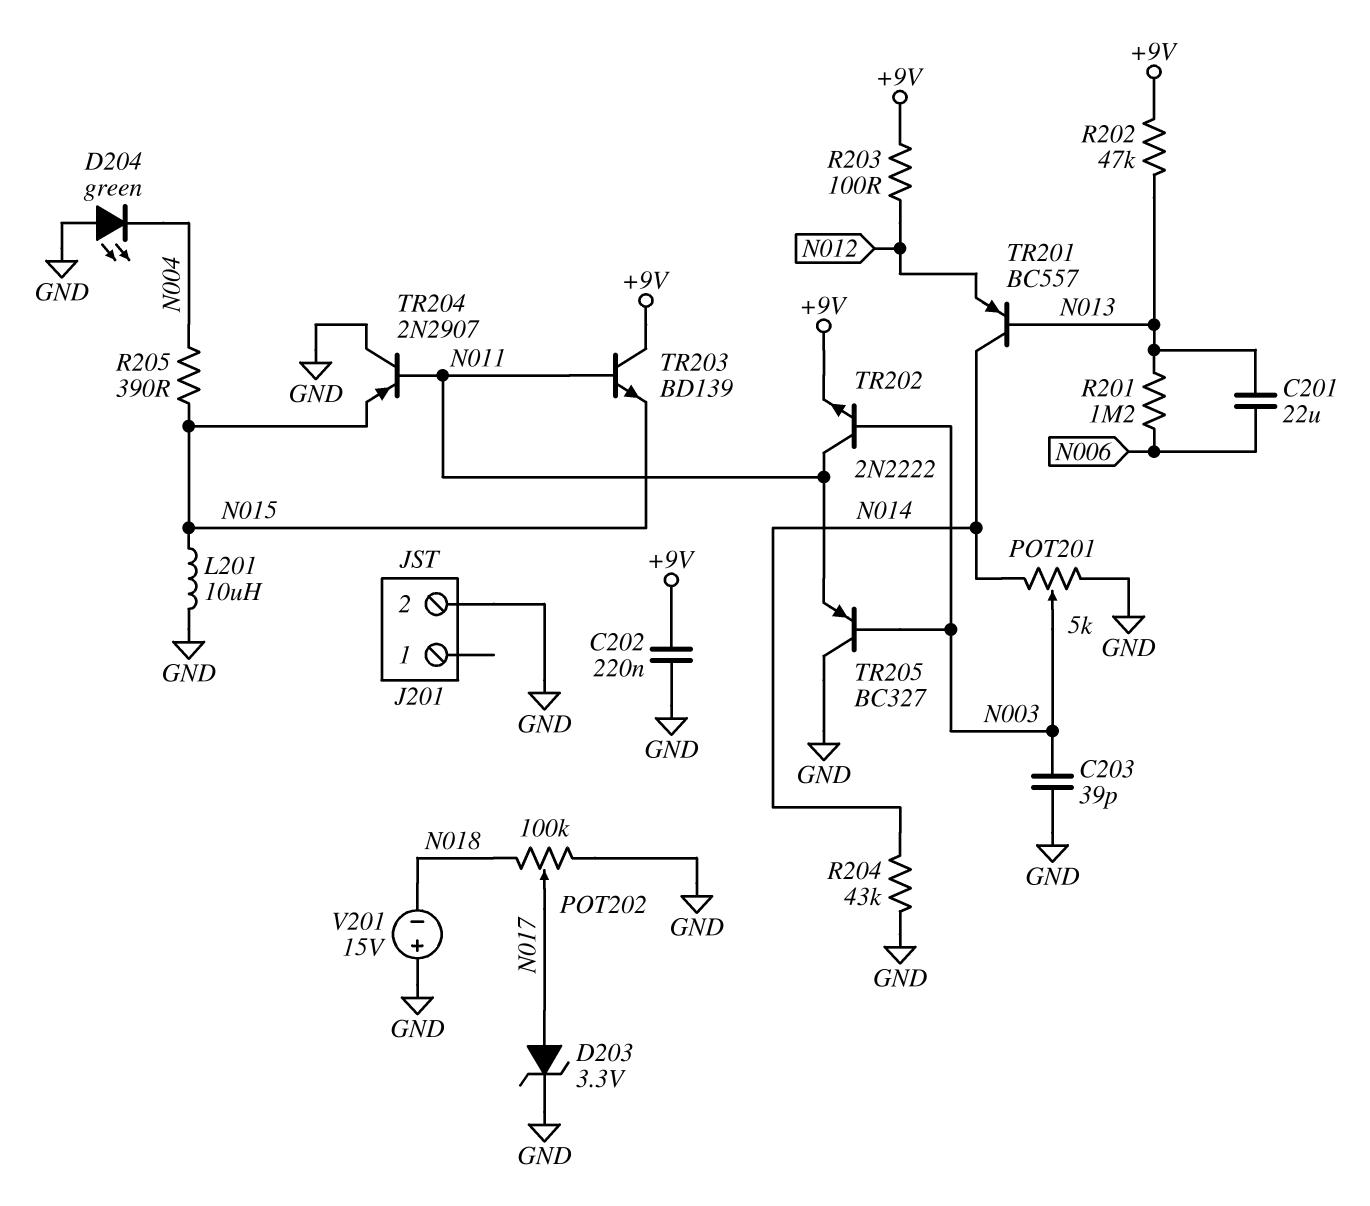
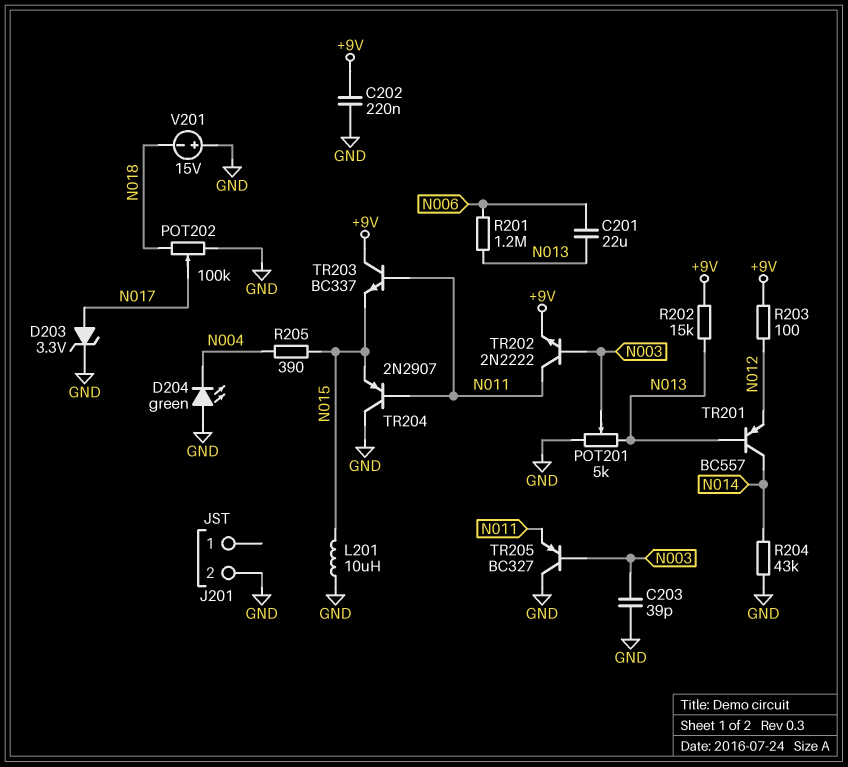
POT201: 5k (GND, N014, wiper N003) -> 5k (GND, N013, wiper N003)
R202: 47k (+9V, N013) -> 15k (+9V, N013)
TR203: NPN BD139 (B N011, C +9V, E N015) -> NPN BC337 (B N011, C +9V, E N015)

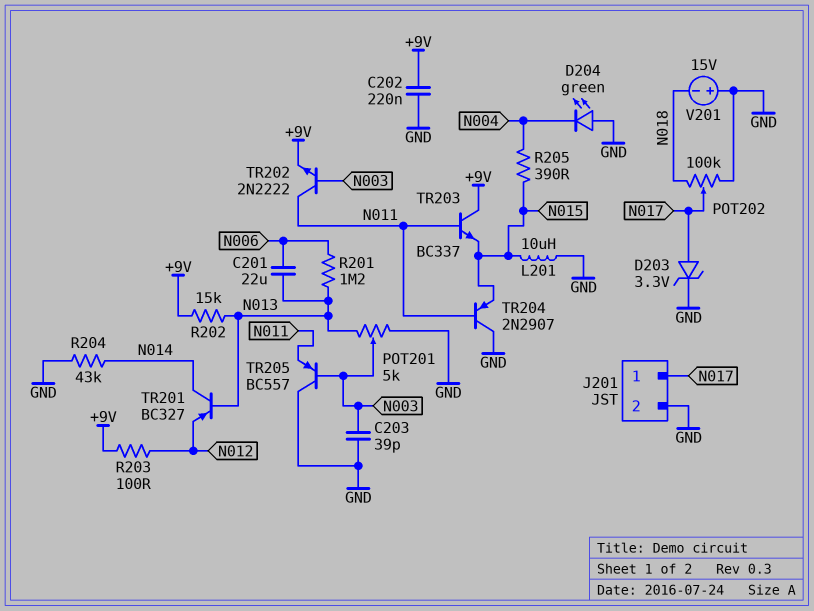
J201 pin 1: none -> N017
TR201: PNP BC557 (B N013, C N014, E N012) -> PNP BC327 (B N013, C N014, E N012)
TR205: PNP BC327 (B N003, C GND, E N011) -> PNP BC557 (B N003, C GND, E N011)

